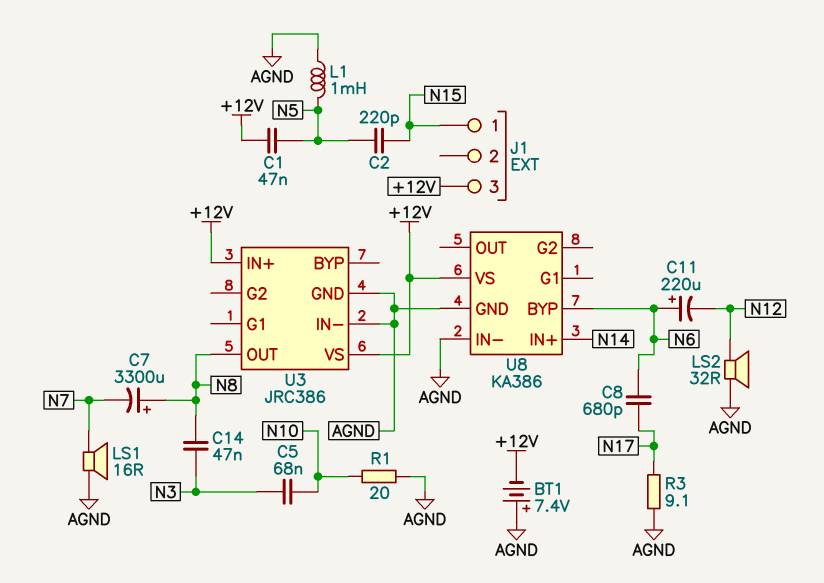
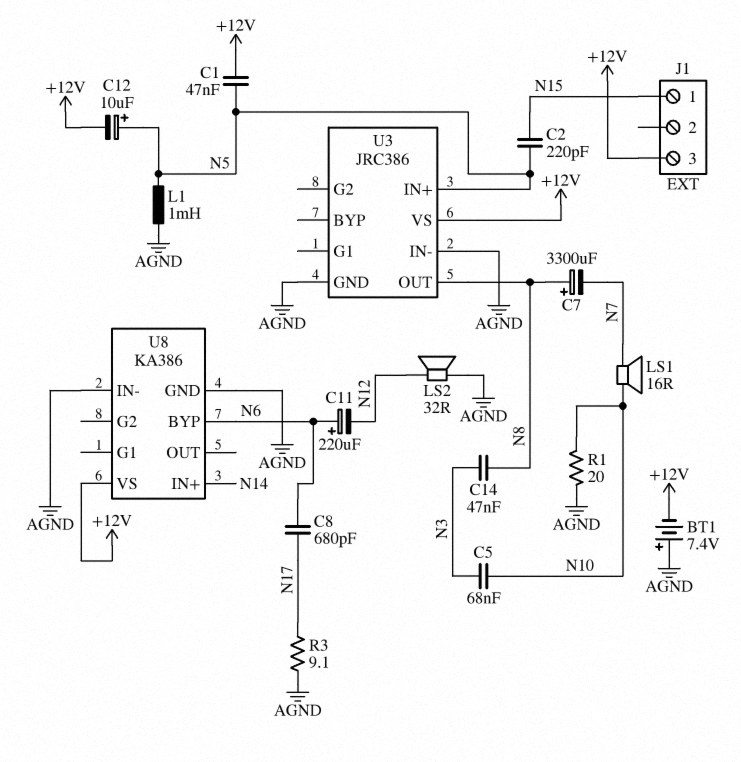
C12: none -> 10uF (plus N5, minus +12V)
LS1: speaker 16R (AGND, N7) -> speaker 16R (N7, N10)
U3 pin IN+: +12V -> N5

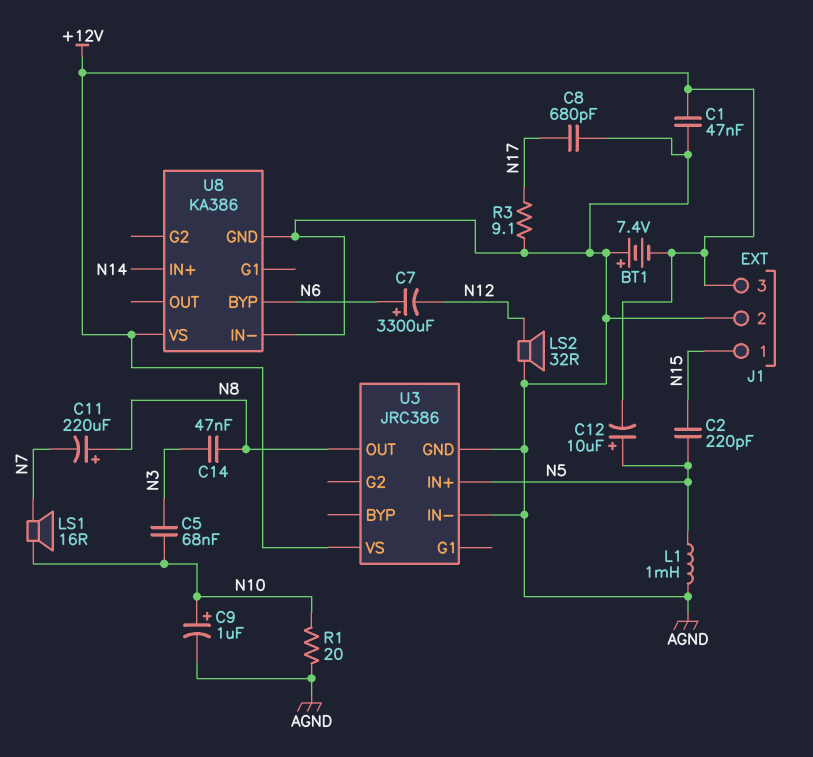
C1: 47nF (+12V, N5) -> 47nF (+12V, AGND)
C7: 3300uF (plus N8, minus N7) -> 3300uF (plus N6, minus N12)
C8: 680pF (N6, N17) -> 680pF (AGND, N17)
C9: none -> 1uF (plus N10, minus AGND)
C11: 220uF (plus N6, minus N12) -> 220uF (plus N8, minus N7)
J1 pin 2: none -> AGND

